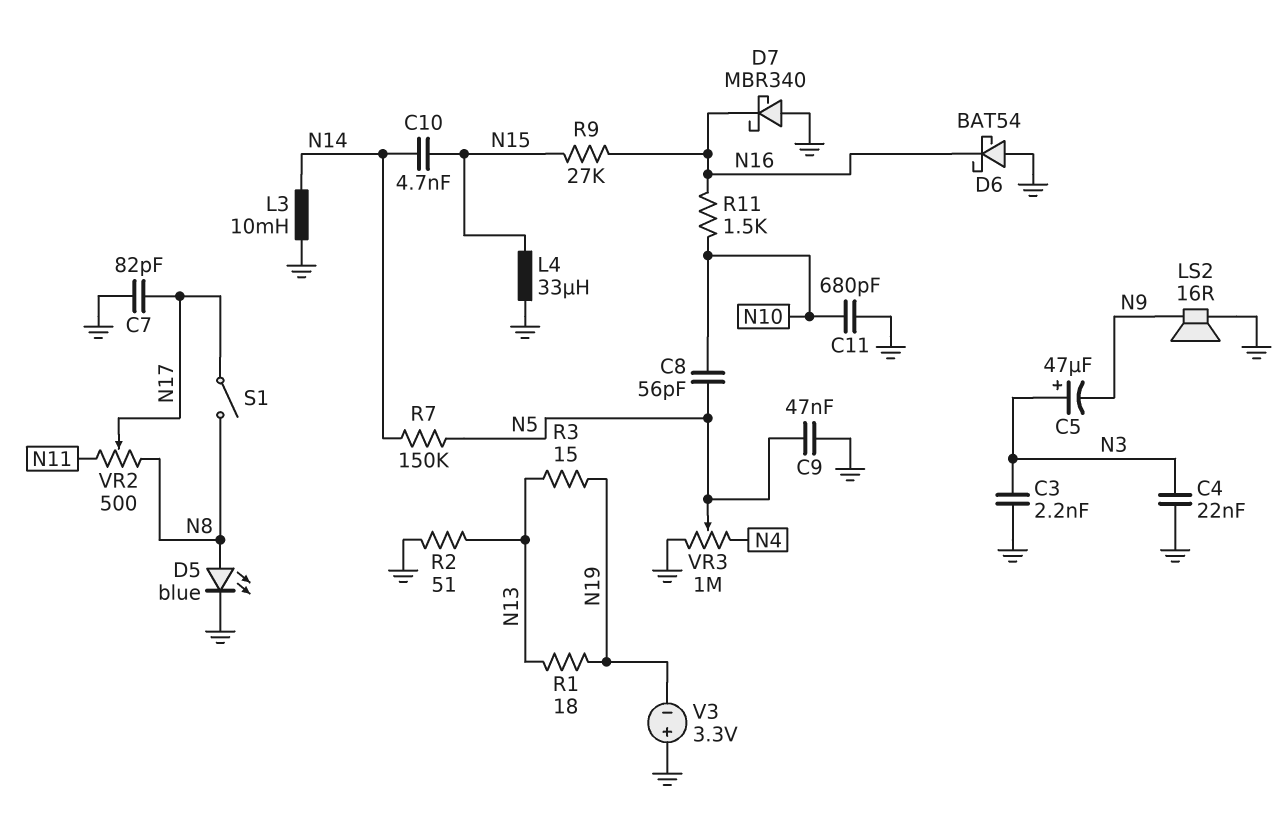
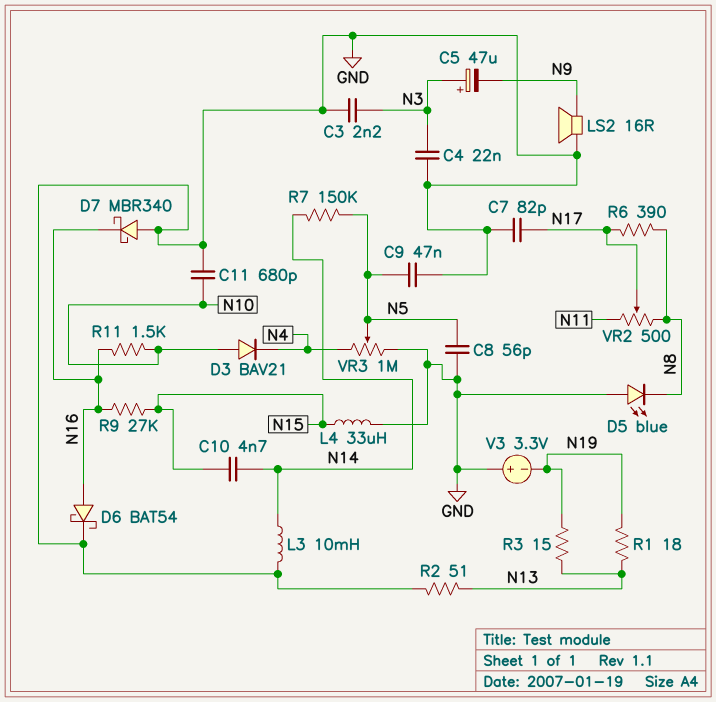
C8: 56pF (N5, N10) -> 56pF (GND, N5)
D3: none -> diode BAV21 (A N10, K N4)
D5: LED blue (A N8, K GND) -> LED blue (A GND, K N8)
D6: schottky BAT54 (A GND, K N16) -> schottky BAT54 (A N16, K GND)
R6: none -> 390 (N8, N17)
S1: switch (N8, N17) -> none

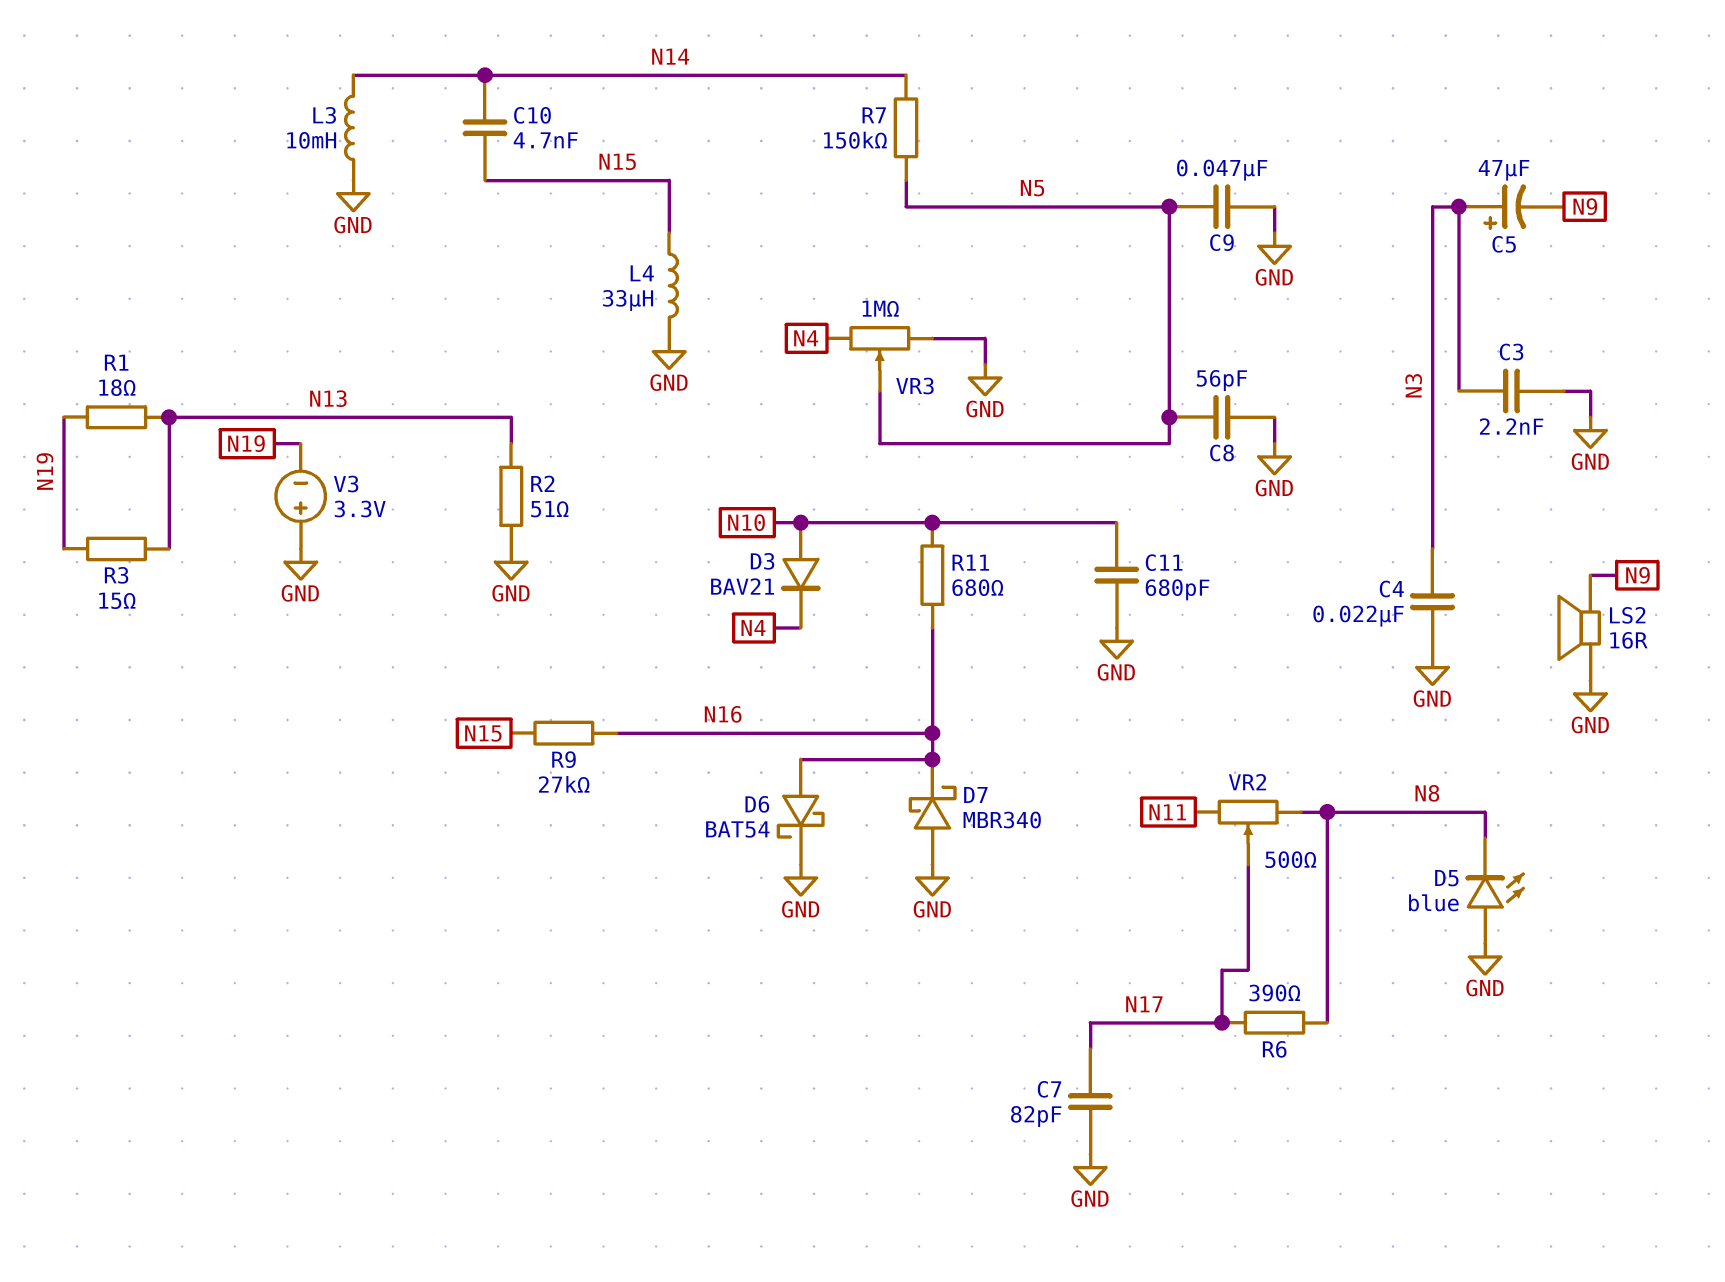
R11: 1.5k (N10, N16) -> 680 (N10, N16)

